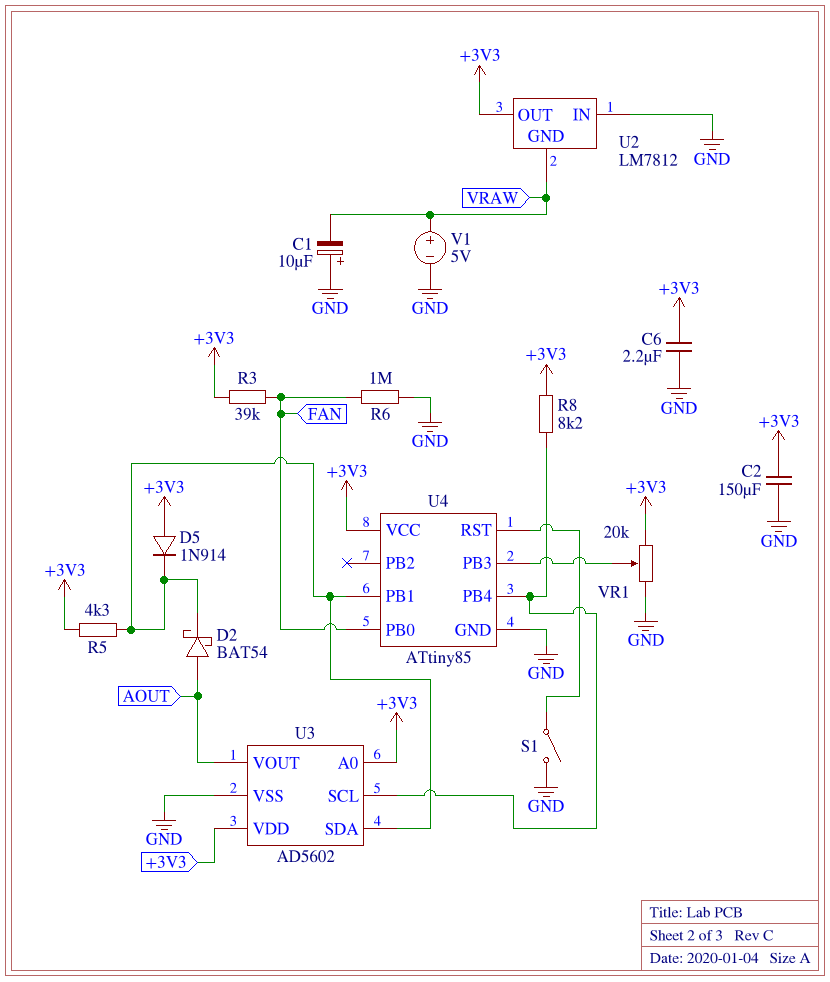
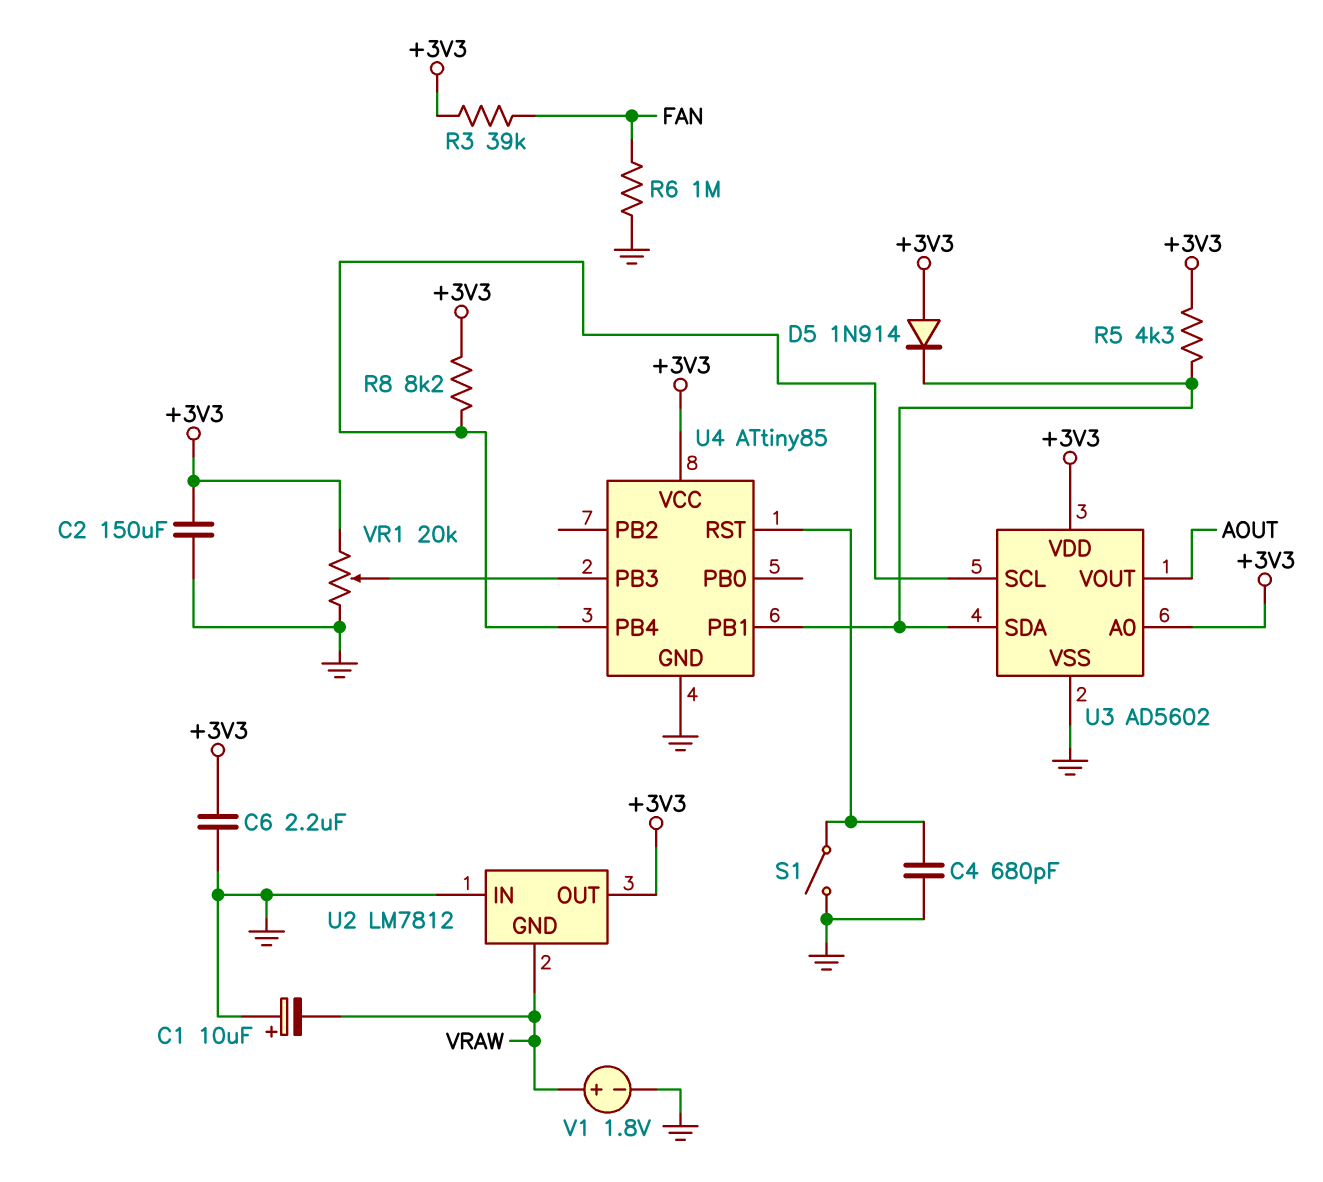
C4: none -> 680pF (GND, U4/RST)
D2: schottky BAT54 (A AOUT, K U3/SDA) -> none
U4 pin PB0: FAN -> none
V1: 5V (plus VRAW, minus GND) -> 1.8V (plus VRAW, minus GND)

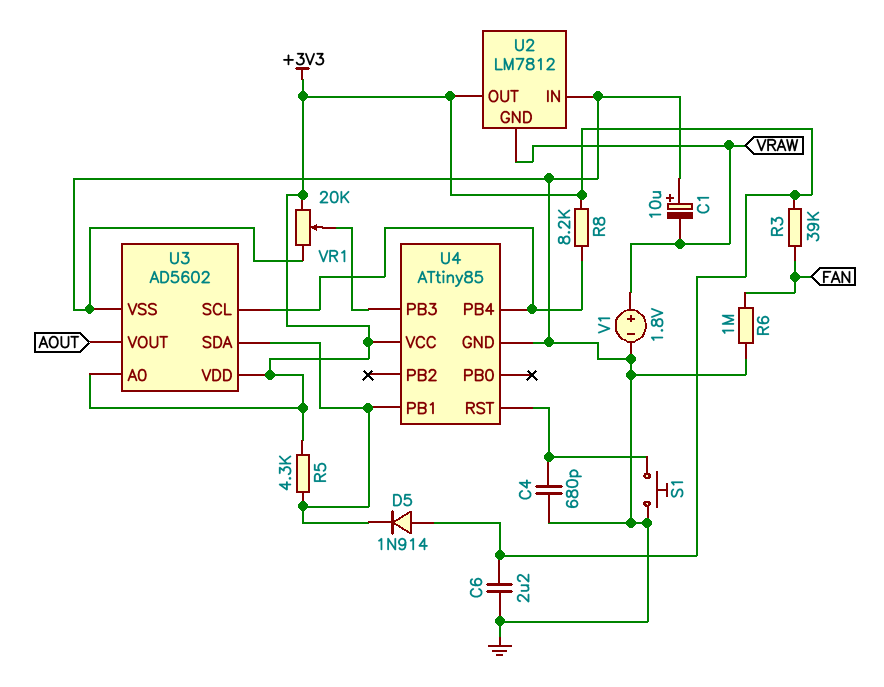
C2: 150uF (+3V3, GND) -> none
S1: switch (GND, U4/RST) -> button (GND, U4/RST)

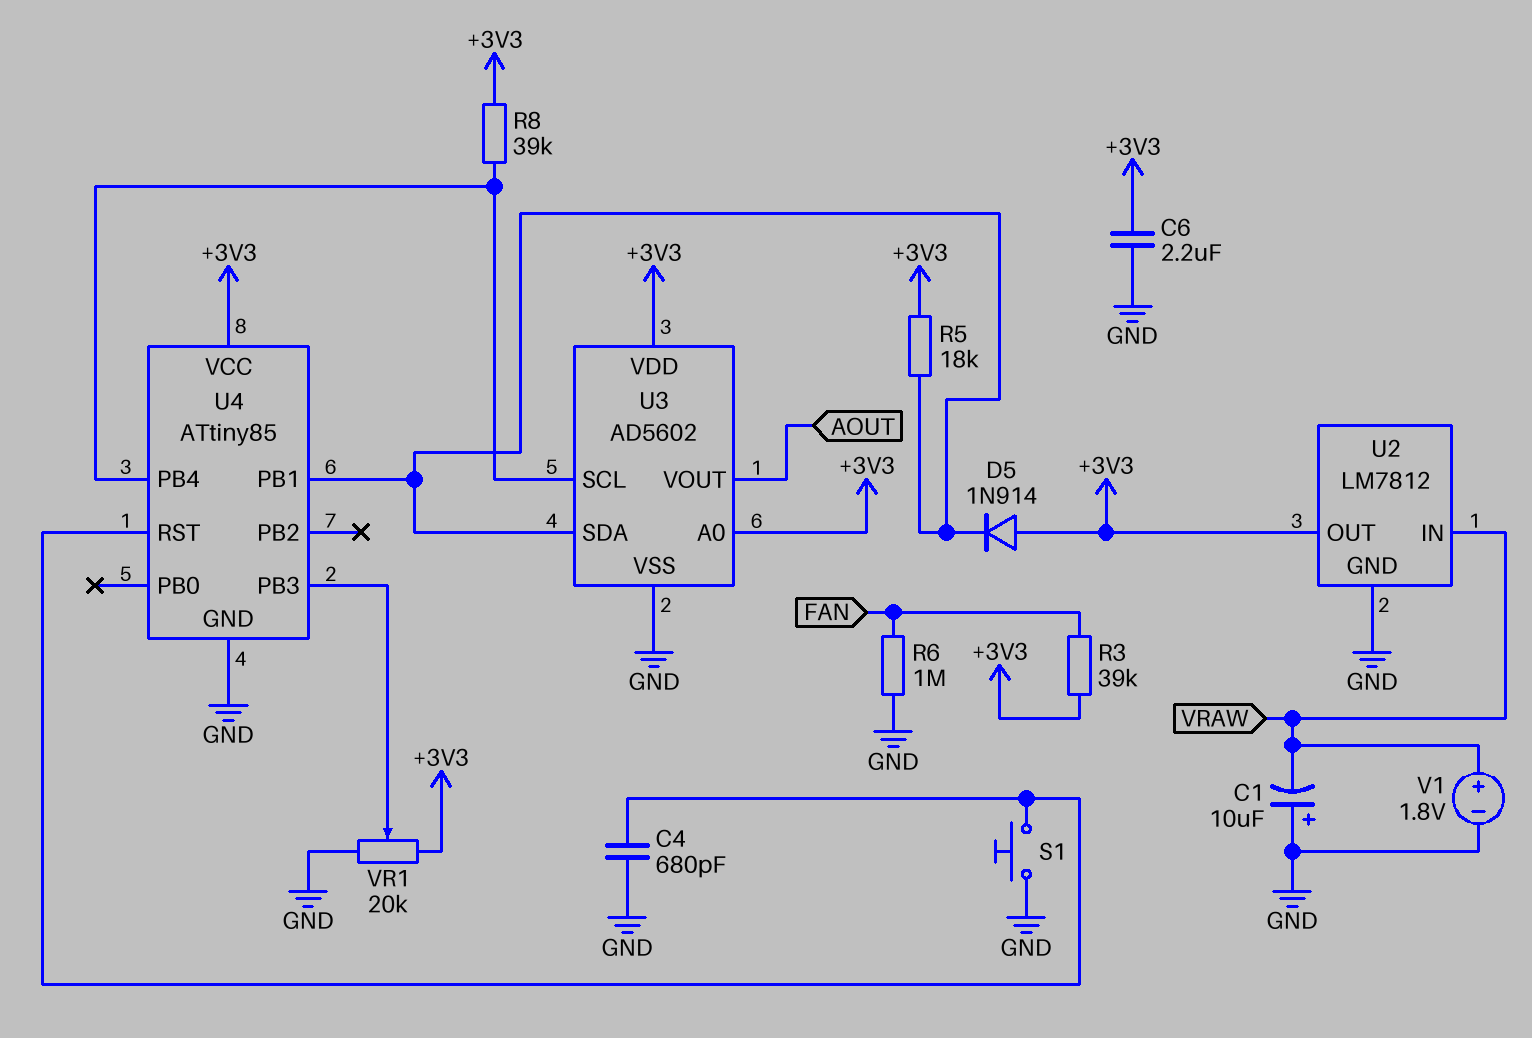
R5: 4.3k (+3V3, U3/SDA) -> 18k (+3V3, U3/SDA)
R8: 8.2k (+3V3, U3/SCL) -> 39k (+3V3, U3/SCL)
U2 pin GND: VRAW -> GND
U2 pin IN: GND -> VRAW

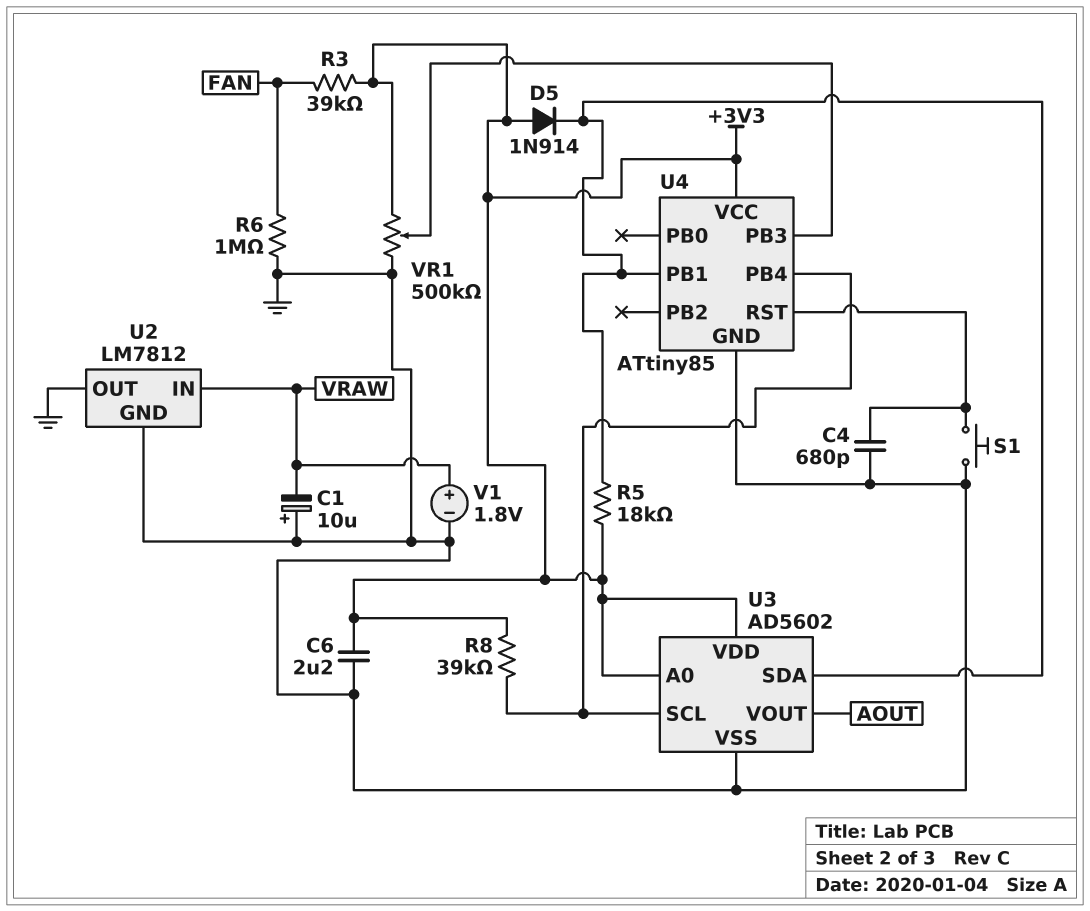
U2 pin OUT: +3V3 -> GND
VR1: 20k (+3V3, GND, wiper U4/PB3) -> 500k (+3V3, GND, wiper U4/PB3)

